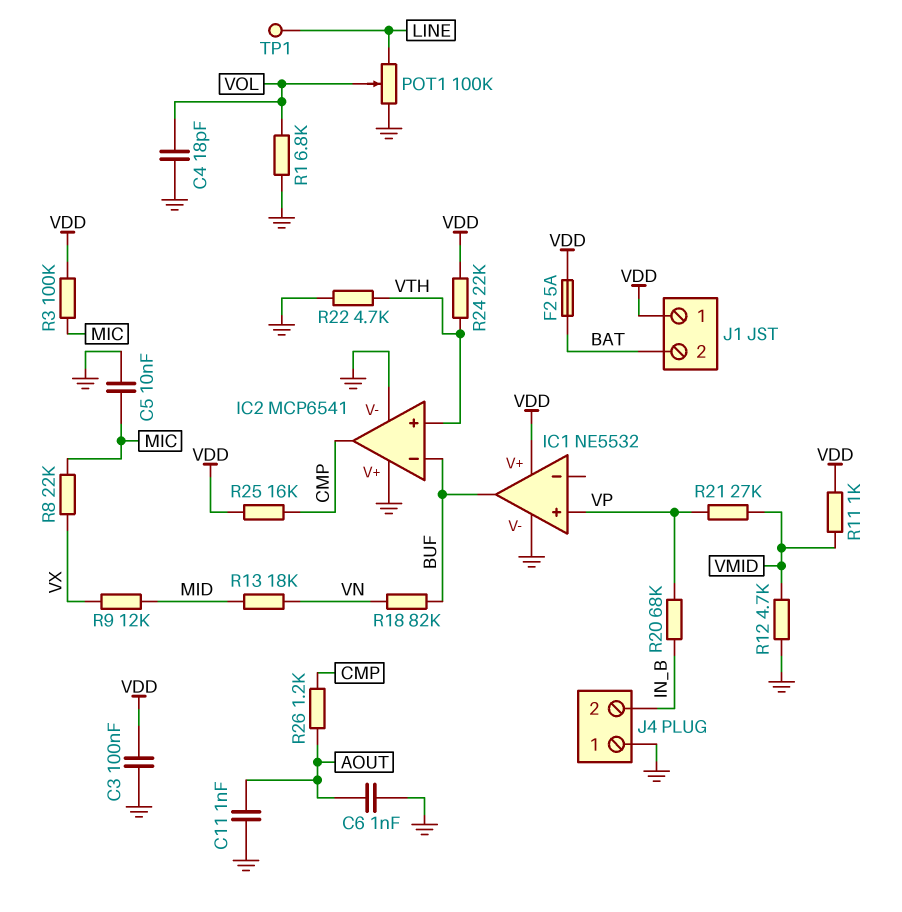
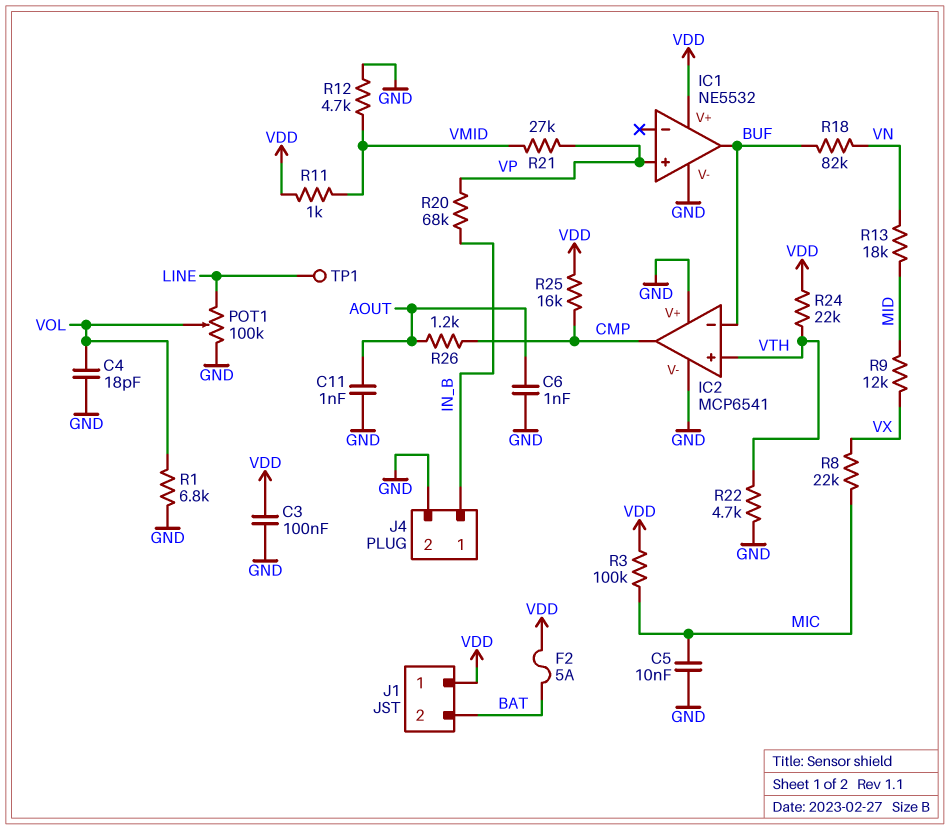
J4 pin 1: GND -> IN_B
J4 pin 2: IN_B -> GND

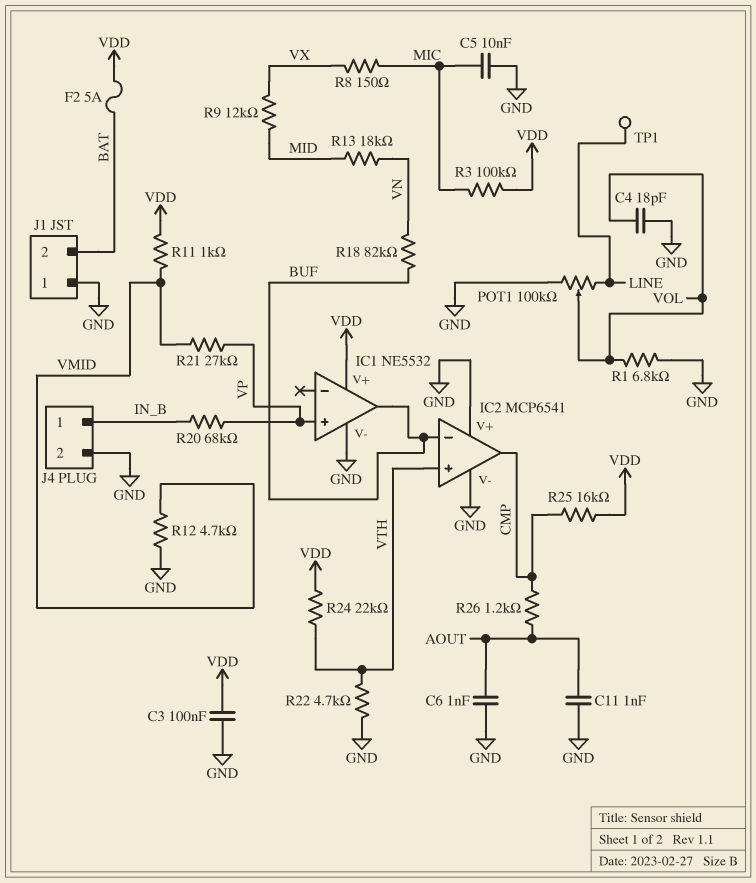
J1 pin 1: VDD -> GND
R8: 22k (MIC, VX) -> 150 (MIC, VX)

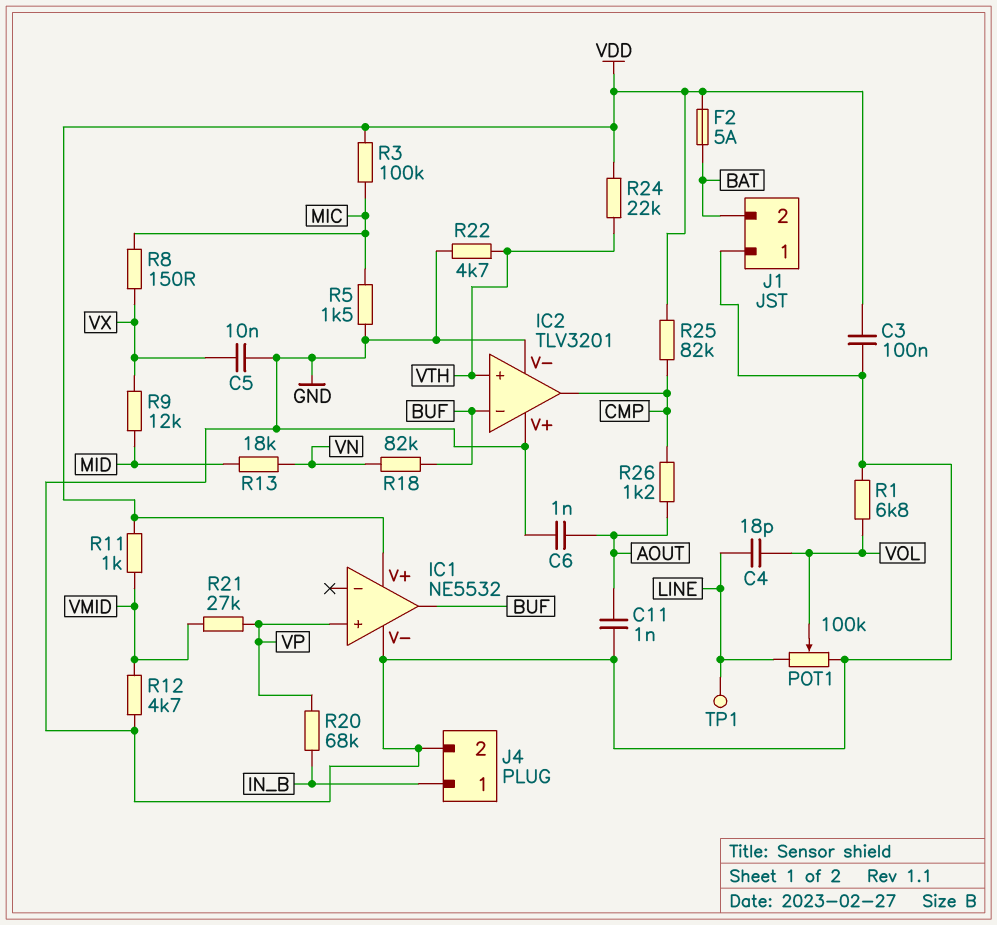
C4: 18pF (GND, VOL) -> 18pF (LINE, VOL)
C5: 10nF (GND, MIC) -> 10nF (GND, VX)
IC2: MCP6541 -> TLV3201
R5: none -> 1.5k (GND, MIC)
R25: 16k (CMP, VDD) -> 82k (CMP, VDD)

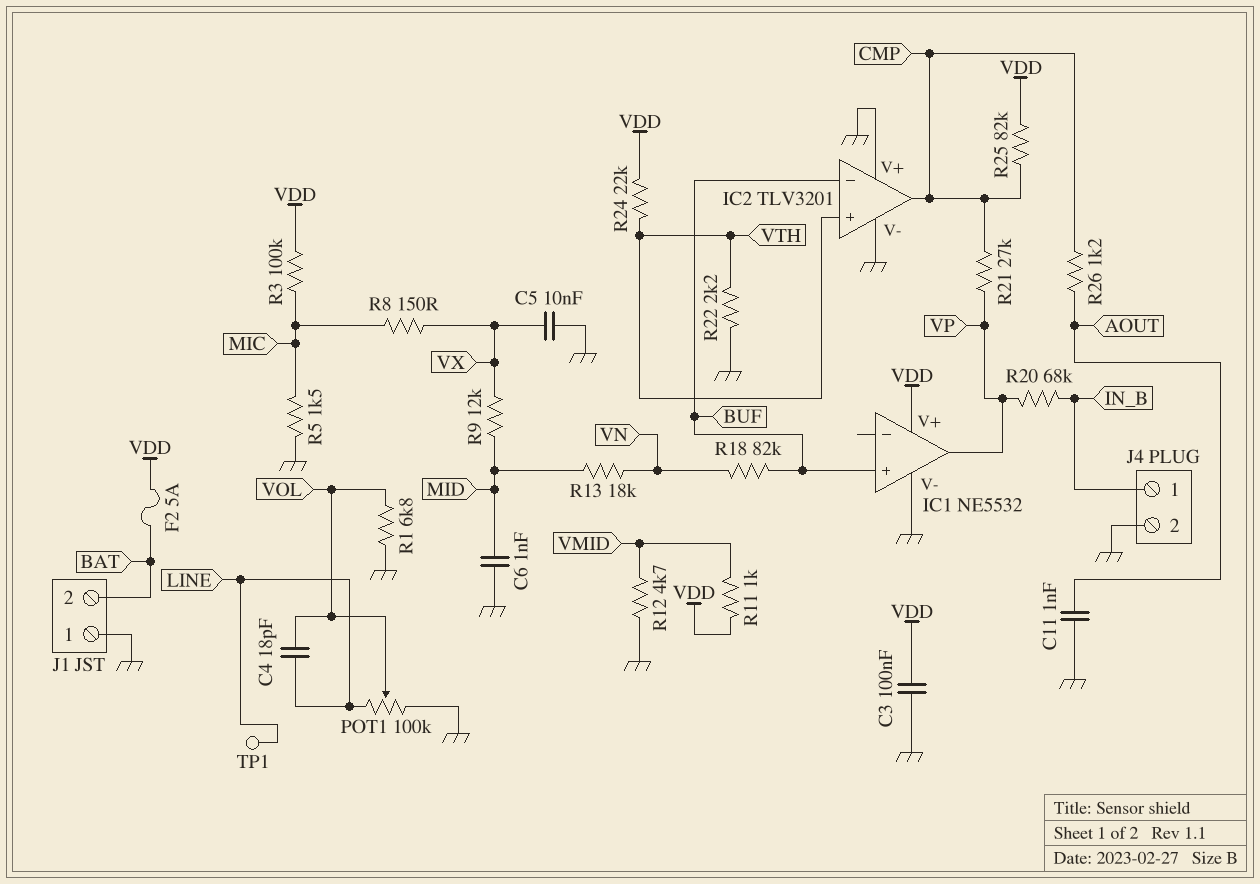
C6: 1nF (AOUT, GND) -> 1nF (GND, MID)
IC1 pin in+: VP -> BUF
IC1 pin out: BUF -> VP
R21: 27k (VMID, VP) -> 27k (CMP, VP)
R22: 4.7k (GND, VTH) -> 2.2k (GND, VTH)

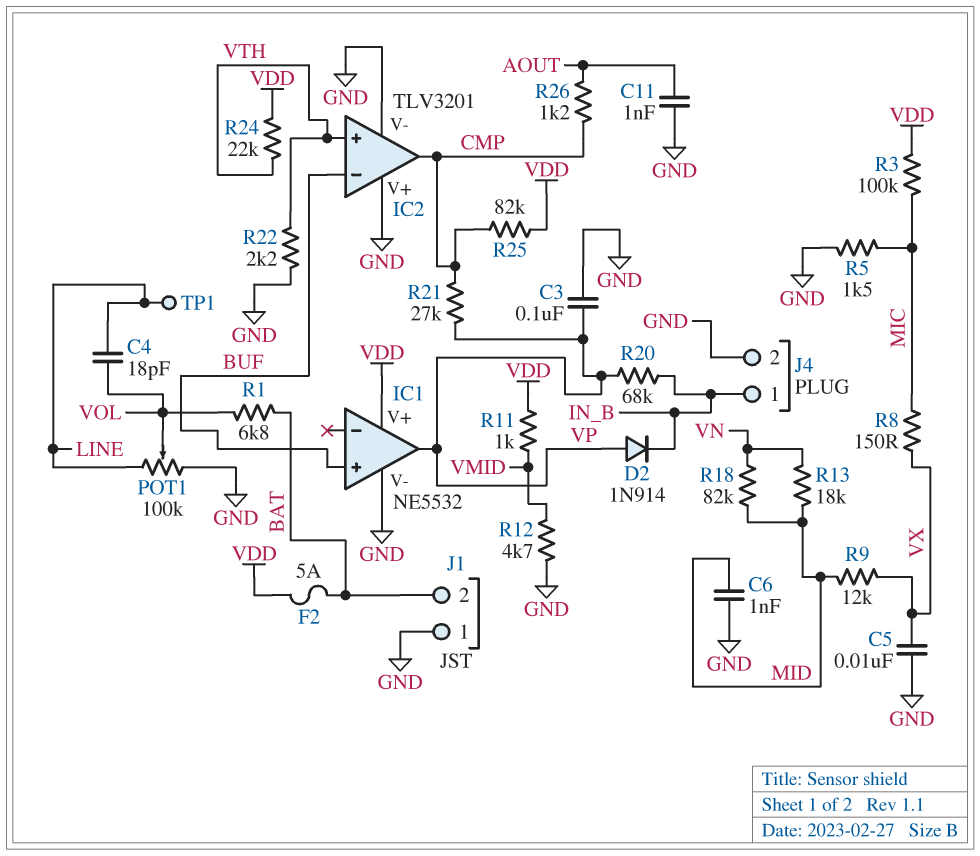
C3: 100nF (GND, VDD) -> 100nF (GND, VP)
D2: none -> diode 1N914 (A VP, K IN_B)
R1: 6.8k (GND, VOL) -> 6.8k (BAT, VOL)
R18: 82k (BUF, VN) -> 82k (MID, VN)

